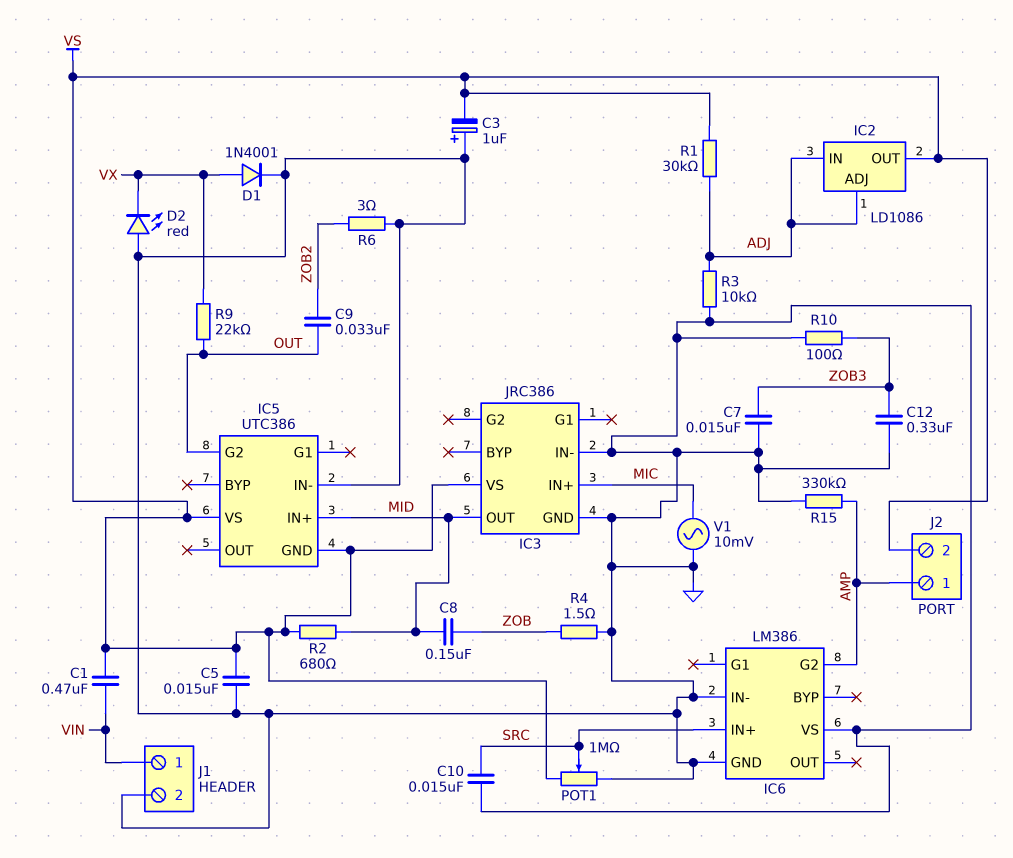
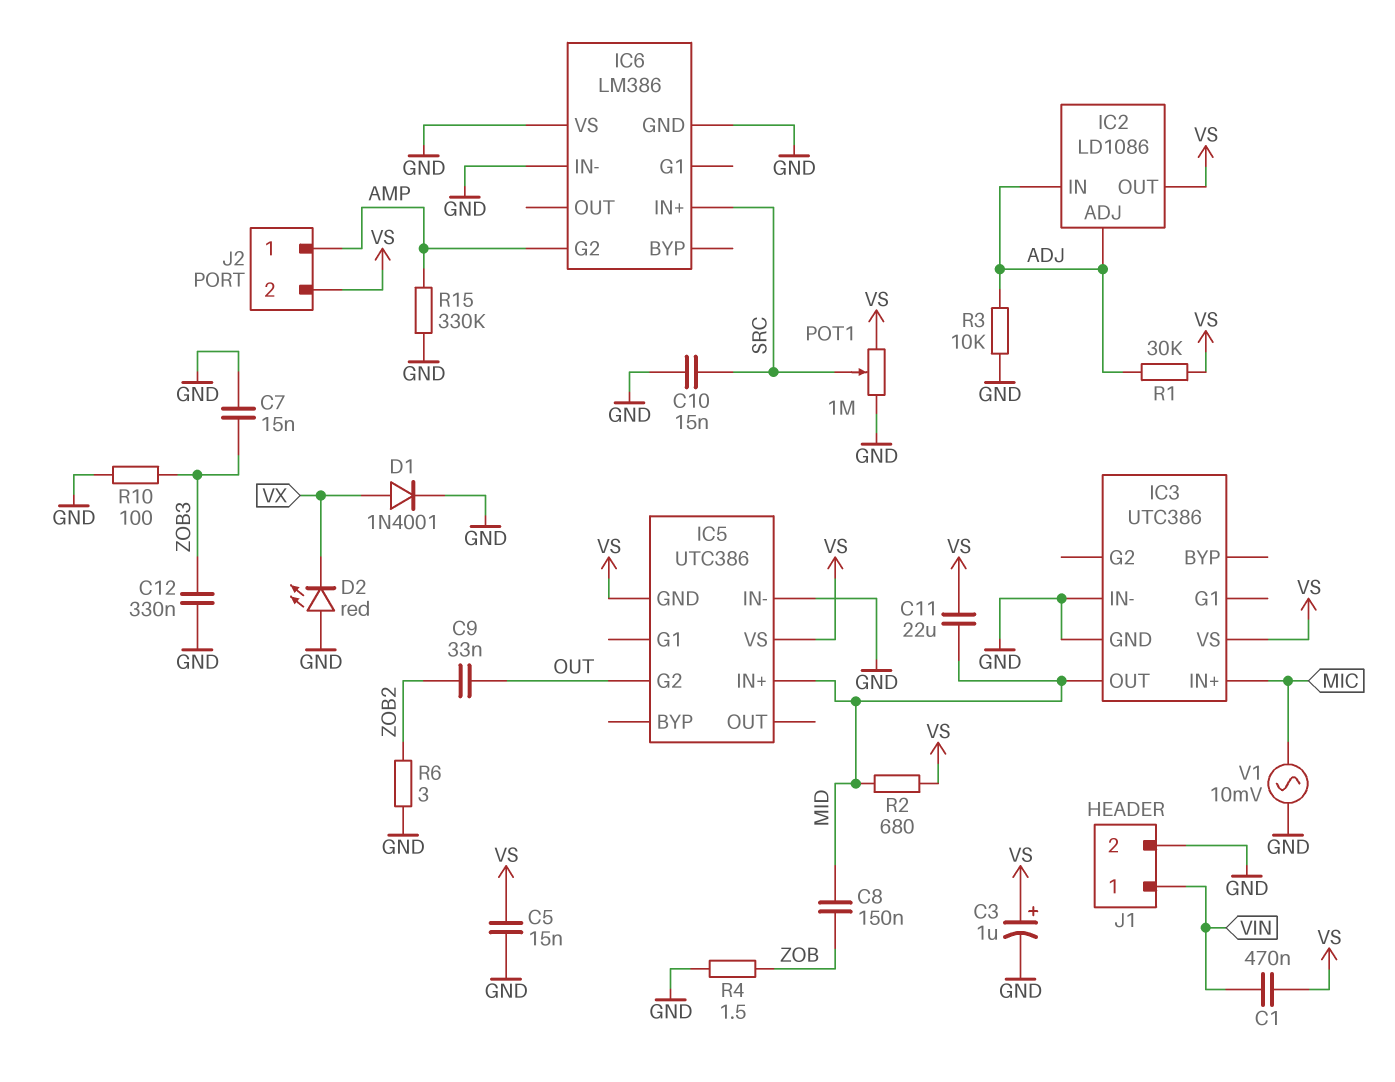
C3: 1uF (plus GND, minus VS) -> 1uF (plus VS, minus GND)
C11: none -> 22uF (MID, VS)
IC3: JRC386 -> UTC386
R9: 22k (OUT, VX) -> none

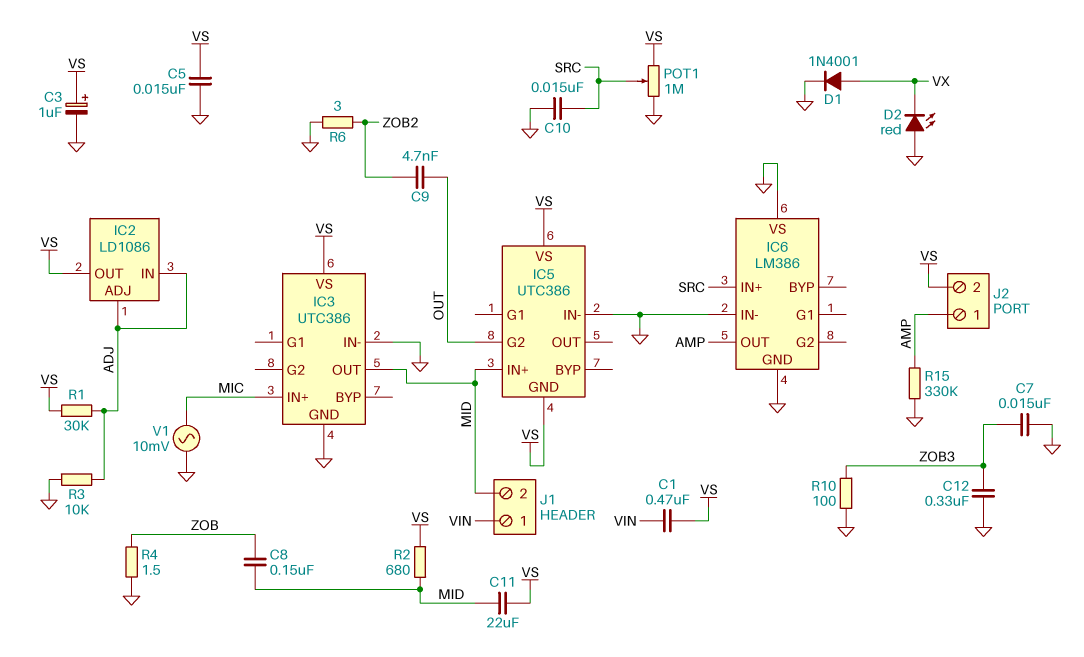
C9: 33nF (OUT, ZOB2) -> 4.7nF (OUT, ZOB2)
IC6 pin G2: AMP -> none
IC6 pin OUT: none -> AMP
J1 pin 2: GND -> MID

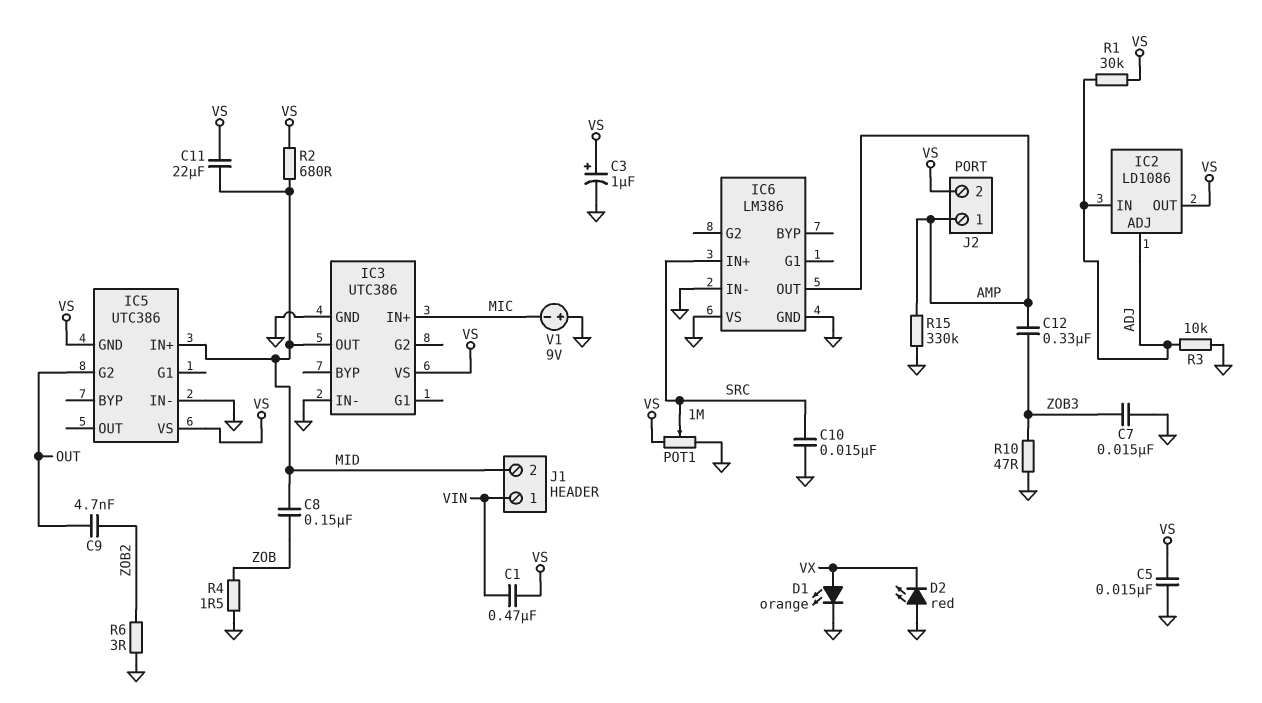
C12: 330nF (GND, ZOB3) -> 330nF (AMP, ZOB3)
D1: diode 1N4001 (A VX, K GND) -> LED orange (A VX, K GND)
R10: 100 (GND, ZOB3) -> 47 (GND, ZOB3)
V1: AC 10mV (GND, MIC) -> 9V (plus GND, minus MIC)

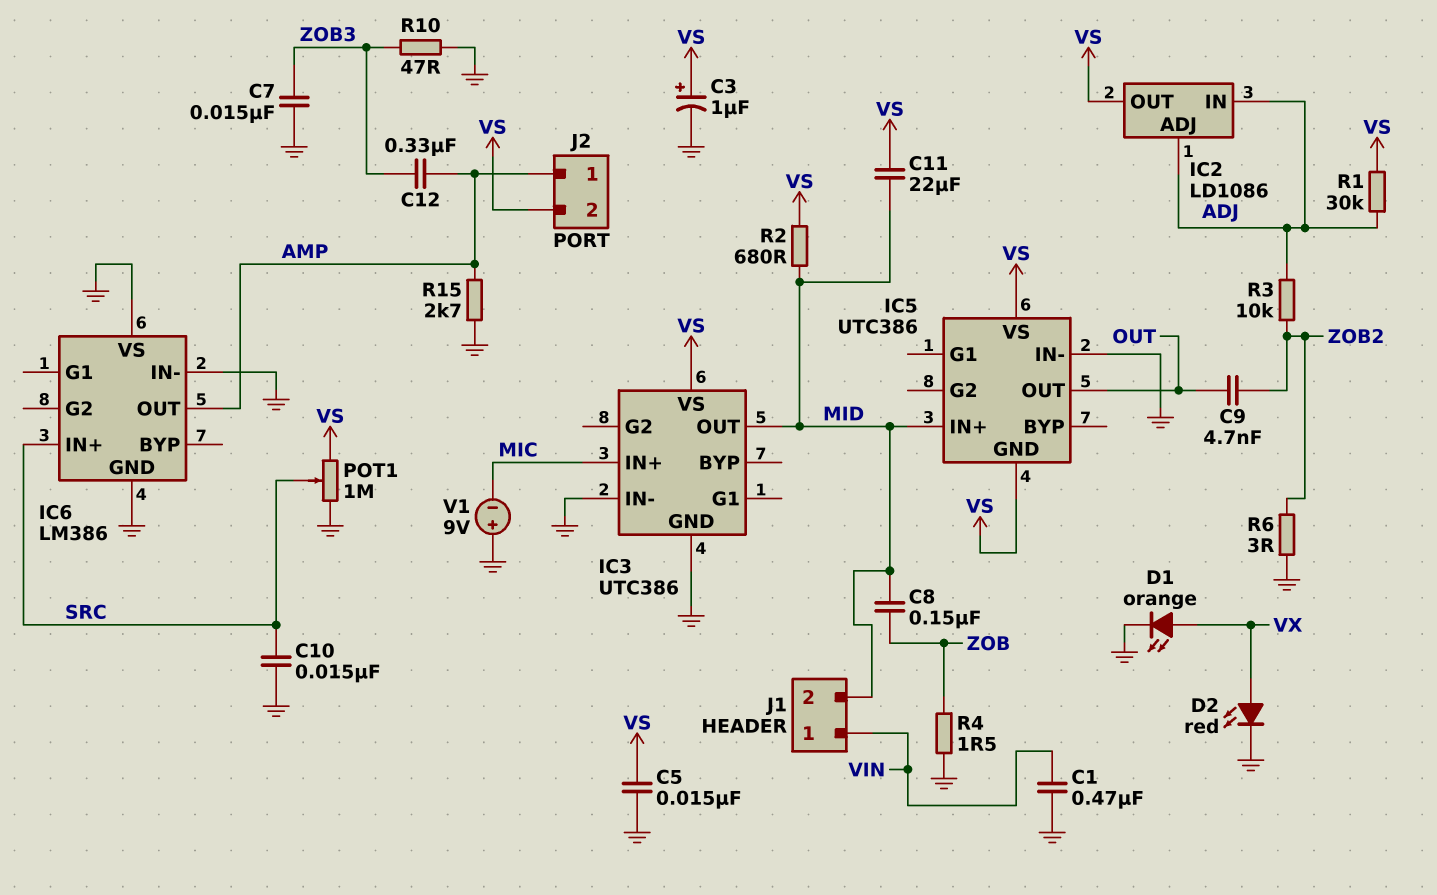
C1: 470nF (VIN, VS) -> 470nF (GND, VIN)
D2: LED red (A GND, K VX) -> LED red (A VX, K GND)
IC5 pin G2: OUT -> none
IC5 pin OUT: none -> OUT
R3: 10k (ADJ, GND) -> 10k (ADJ, ZOB2)
R15: 330k (AMP, GND) -> 2.7k (AMP, GND)

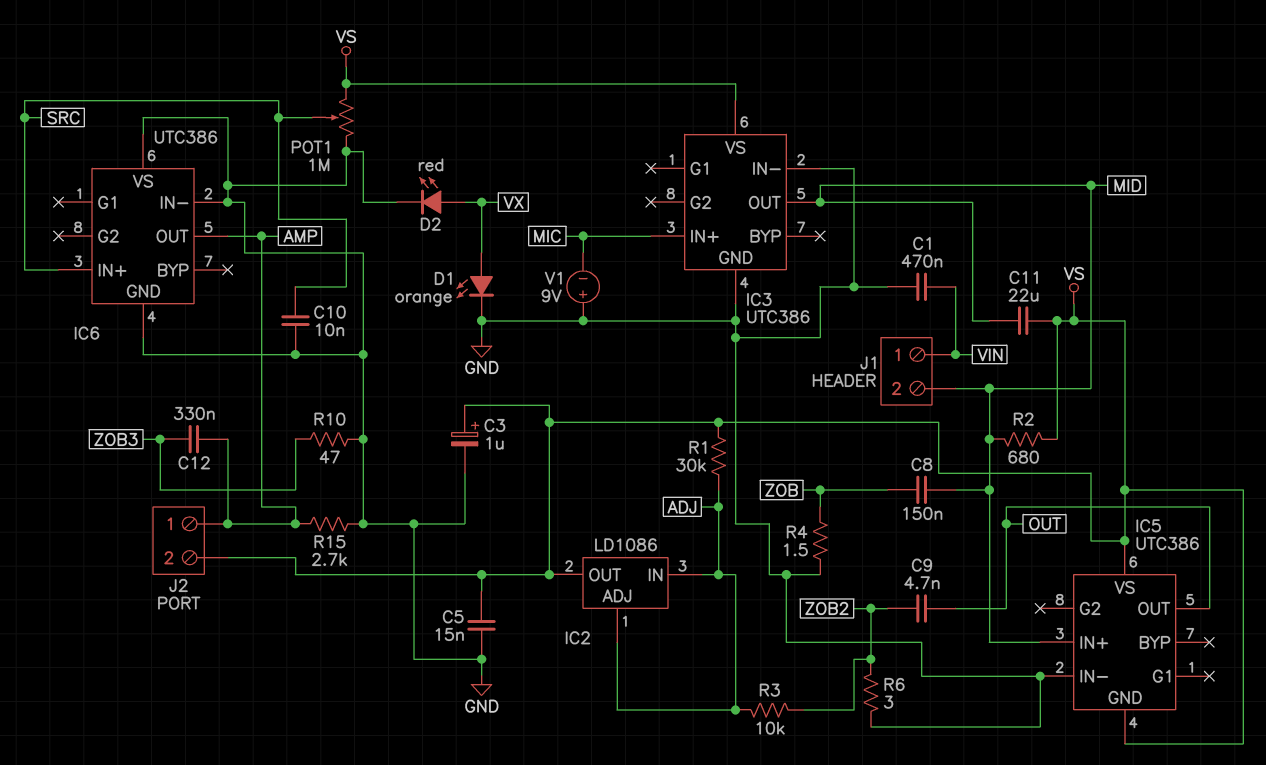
C7: 15nF (GND, ZOB3) -> none
C10: 15nF (GND, SRC) -> 10nF (GND, SRC)
IC6: LM386 -> UTC386

